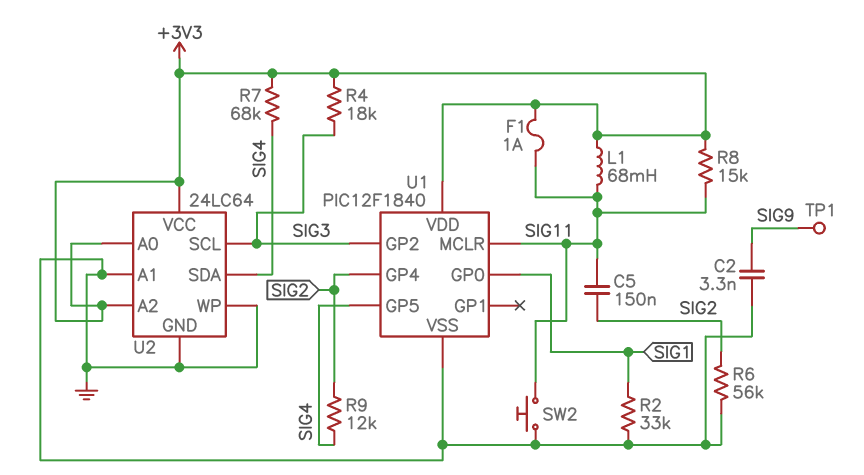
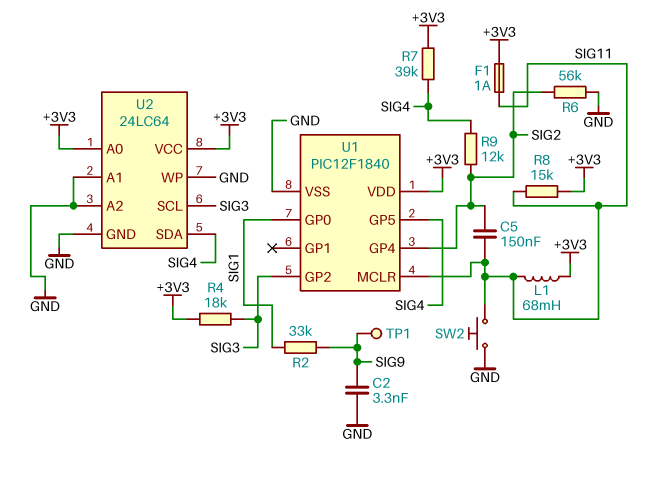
R2: 33k (GND, SIG1) -> 33k (SIG1, SIG9)
R7: 68k (+3V3, SIG4) -> 39k (+3V3, SIG4)
U2 pin A2: +3V3 -> GND

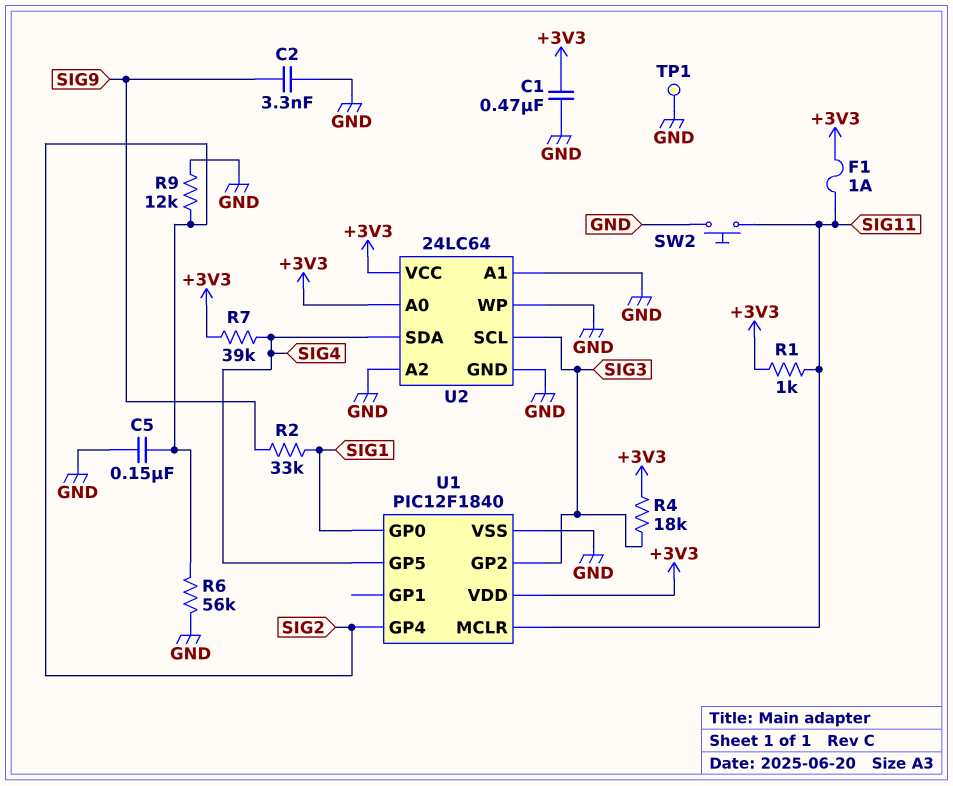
C1: none -> 470nF (+3V3, GND)
C5: 150nF (SIG2, SIG11) -> 150nF (GND, SIG2)
L1: 68mH (+3V3, SIG11) -> none
R1: none -> 1k (+3V3, SIG11)
R8: 15k (+3V3, SIG11) -> none
R9: 12k (SIG2, SIG4) -> 12k (GND, SIG2)
TP1: test point (SIG9) -> test point (GND)

